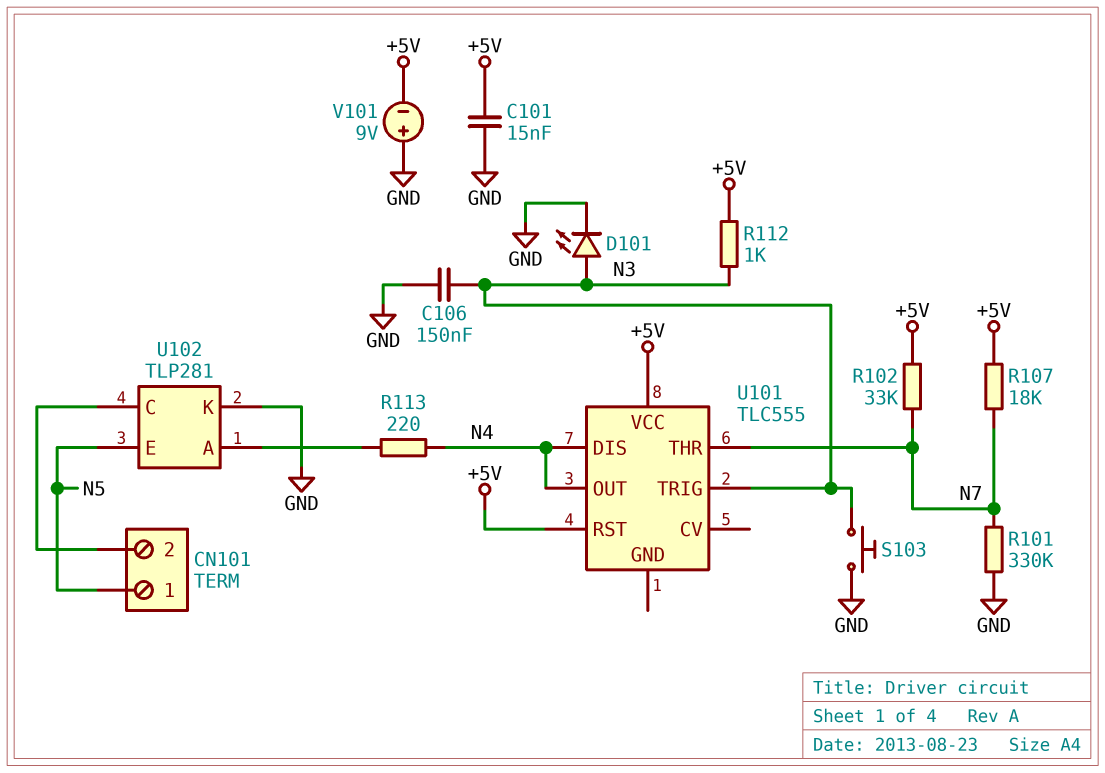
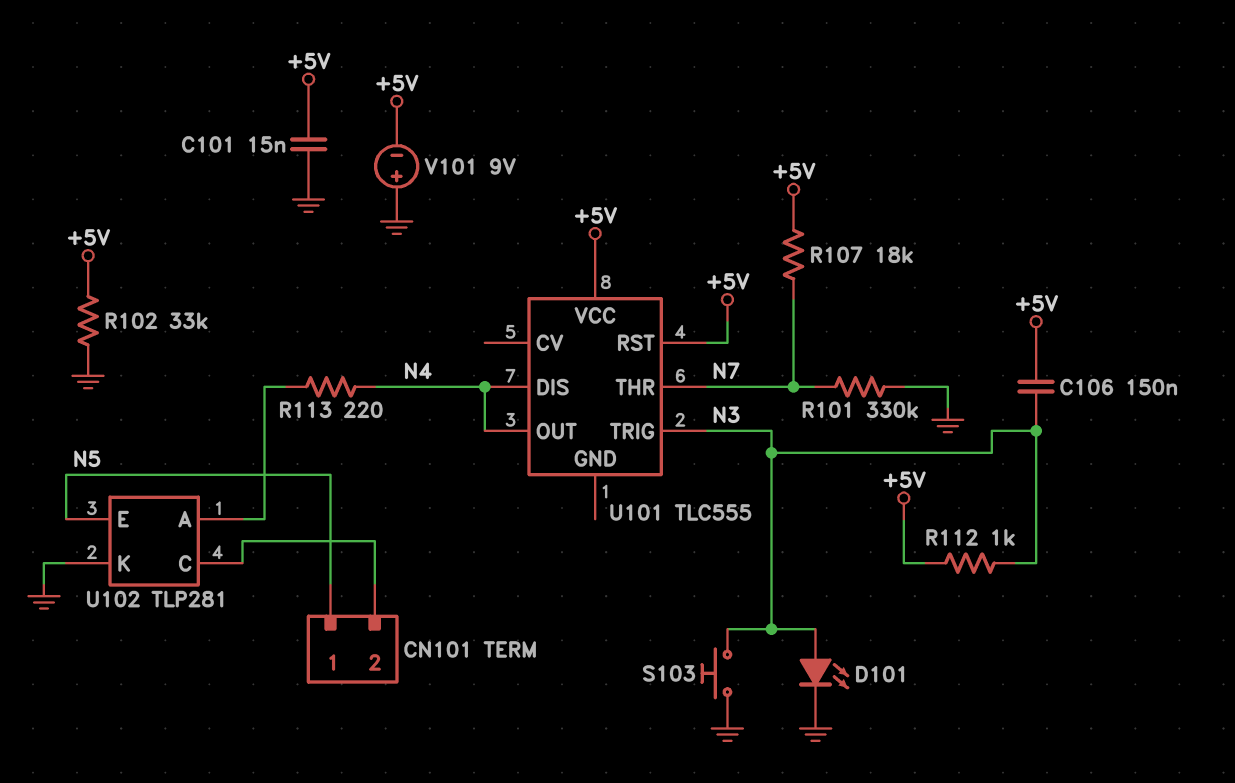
C106: 150nF (GND, N3) -> 150nF (+5V, N3)
R102: 33k (+5V, N7) -> 33k (+5V, GND)

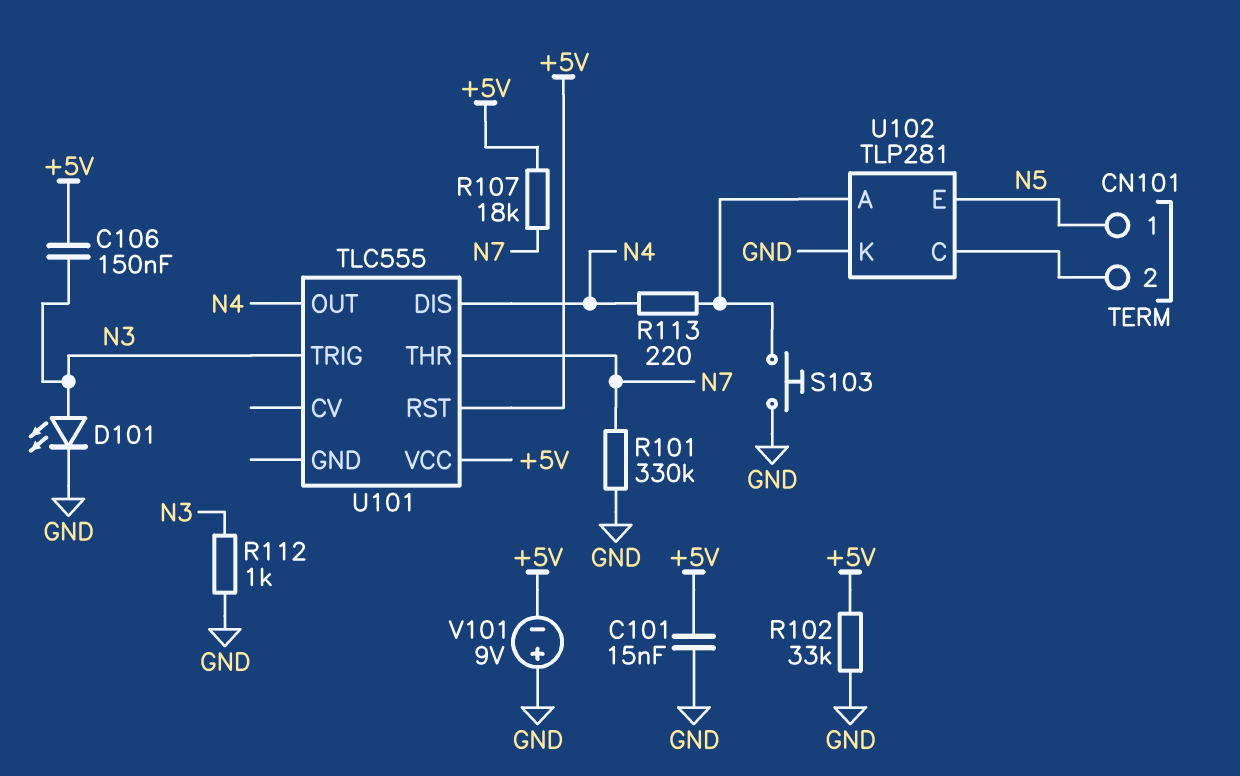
R112: 1k (+5V, N3) -> 1k (GND, N3)
S103: button (GND, N3) -> button (GND, U102/A)

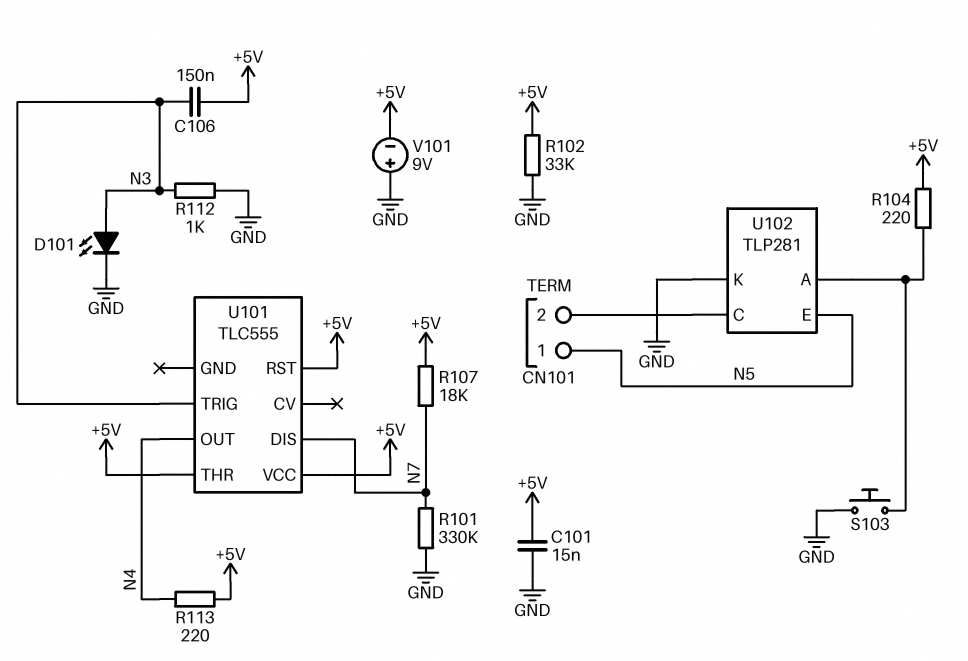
R104: none -> 220 (+5V, U102/A)
R113: 220 (N4, U102/A) -> 220 (+5V, N4)
U101 pin DIS: N4 -> N7
U101 pin THR: N7 -> +5V

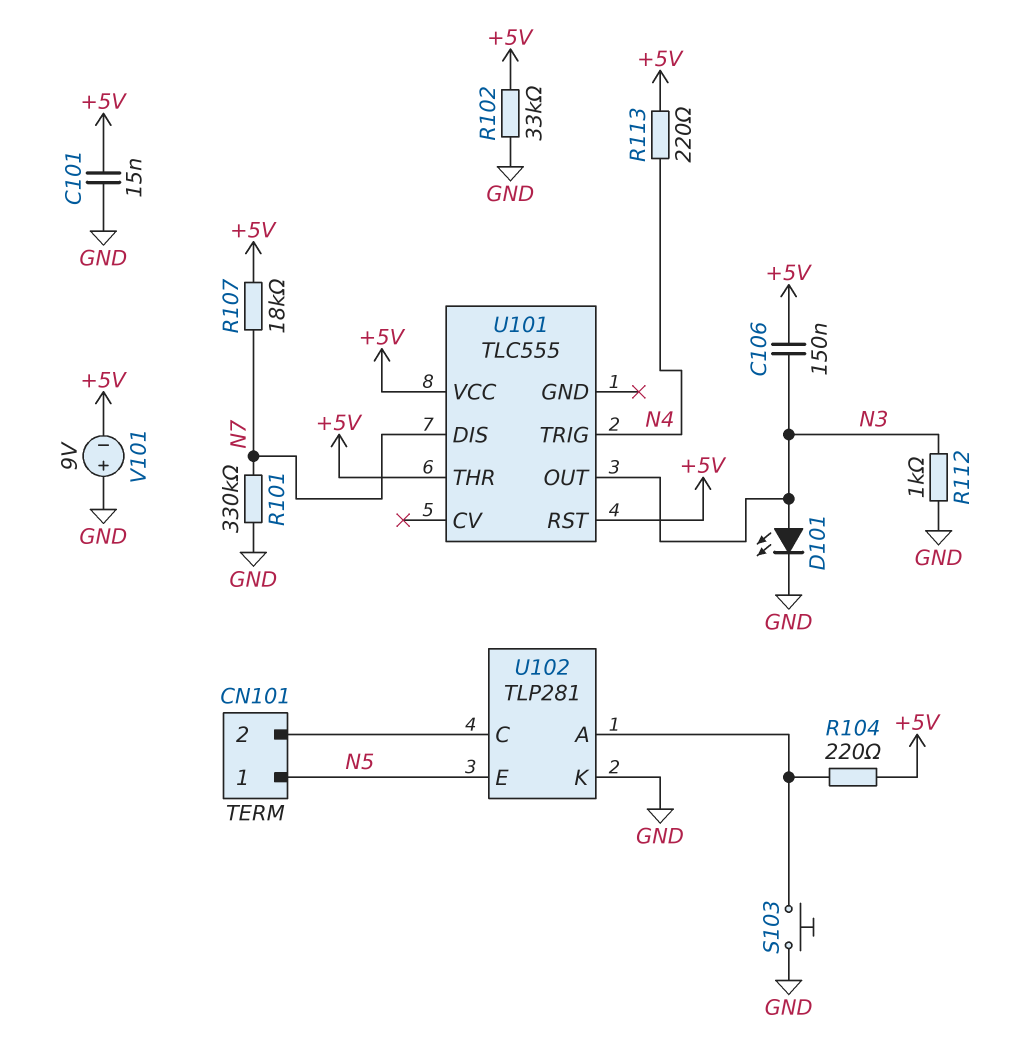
U101 pin OUT: N4 -> N3
U101 pin TRIG: N3 -> N4

